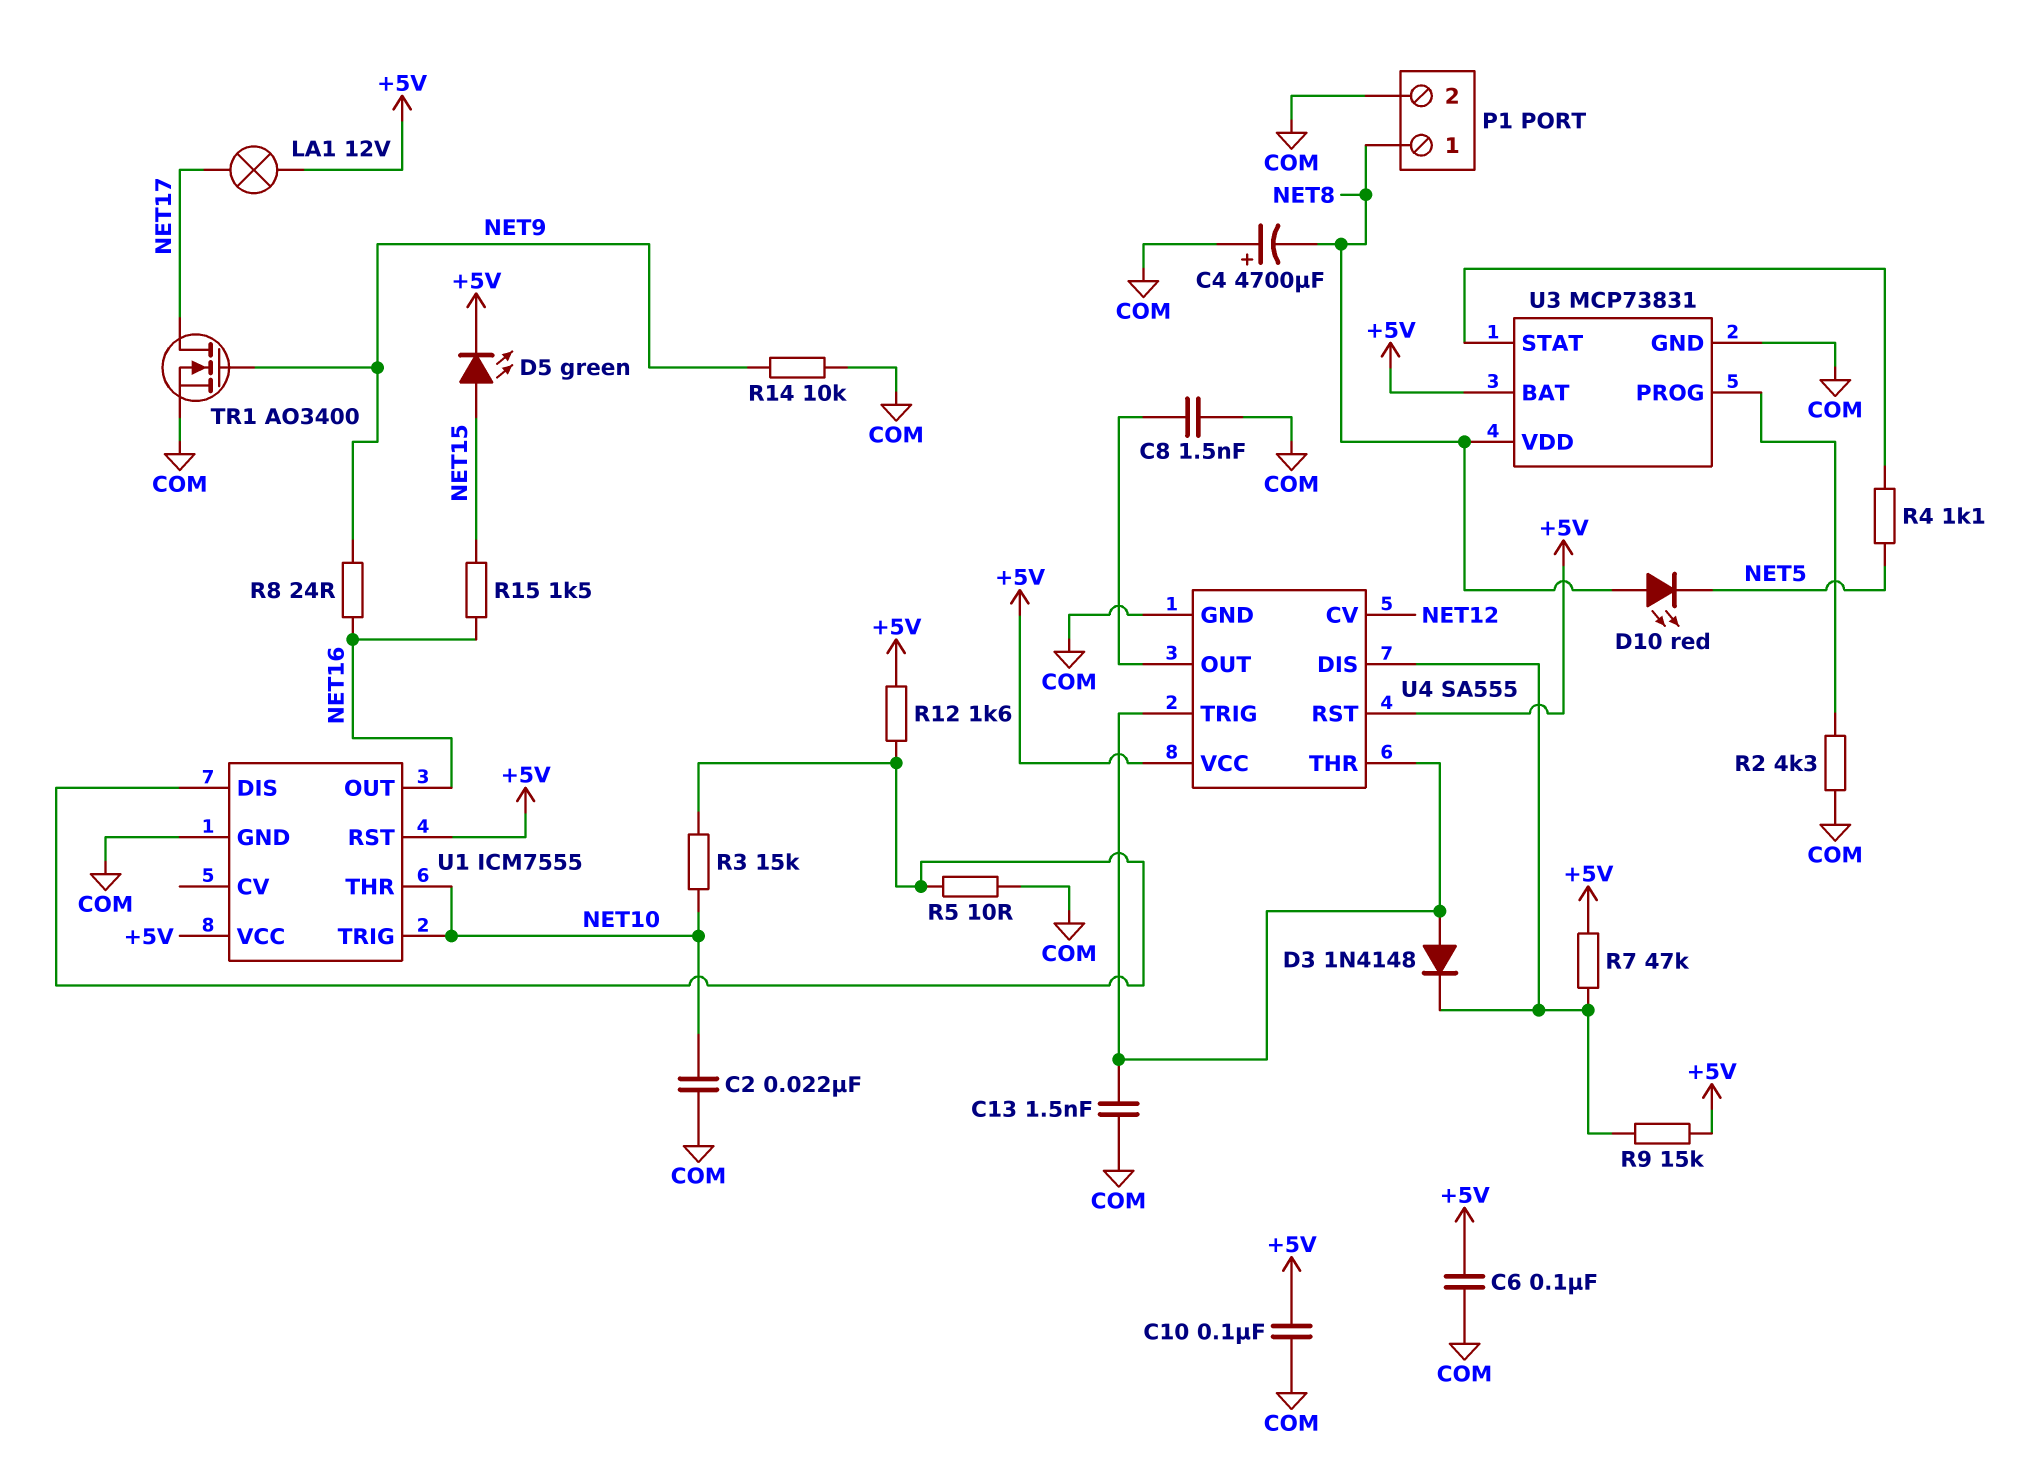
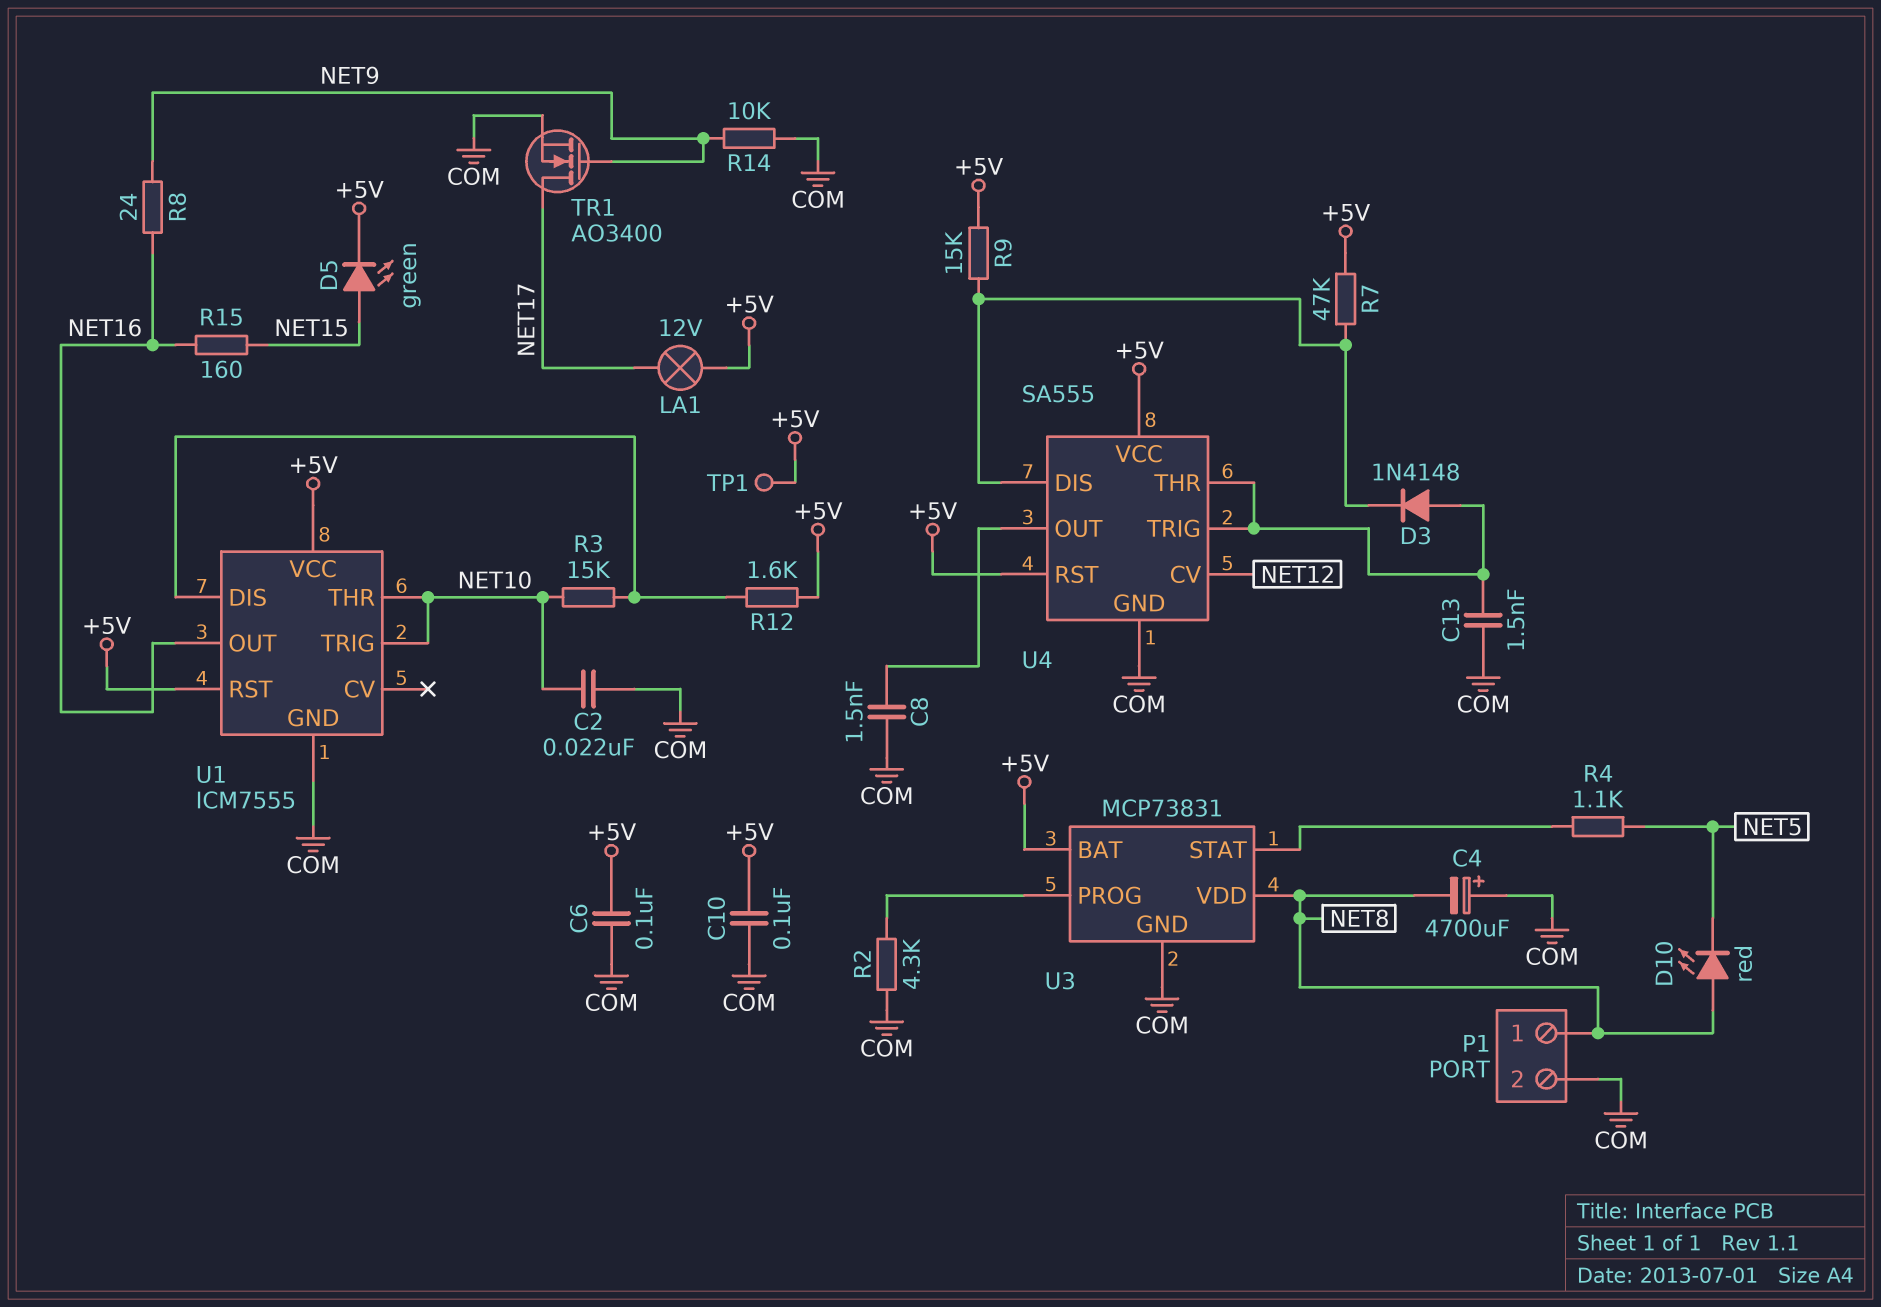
R5: 10 (COM, U1/DIS) -> none
R15: 1.5k (NET15, NET16) -> 160 (NET15, NET16)
TP1: none -> test point (+5V)

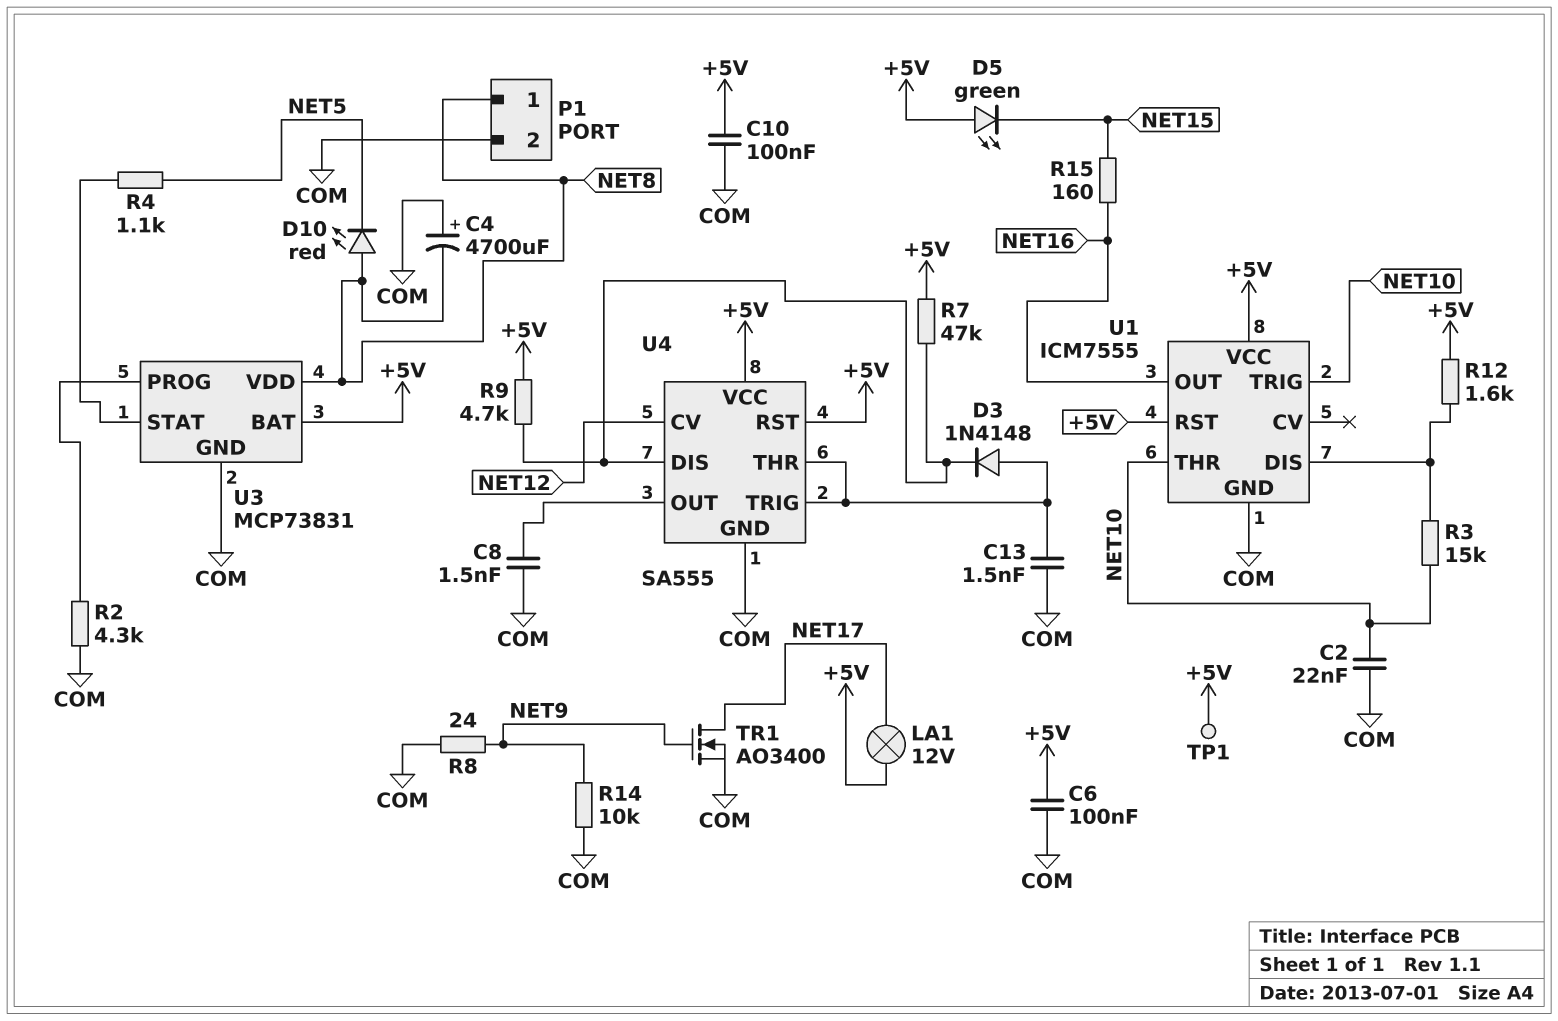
D5: LED green (A NET15, K +5V) -> LED green (A +5V, K NET15)
R8: 24 (NET9, NET16) -> 24 (COM, NET9)
R9: 15k (+5V, U4/DIS) -> 4.7k (+5V, U4/DIS)

